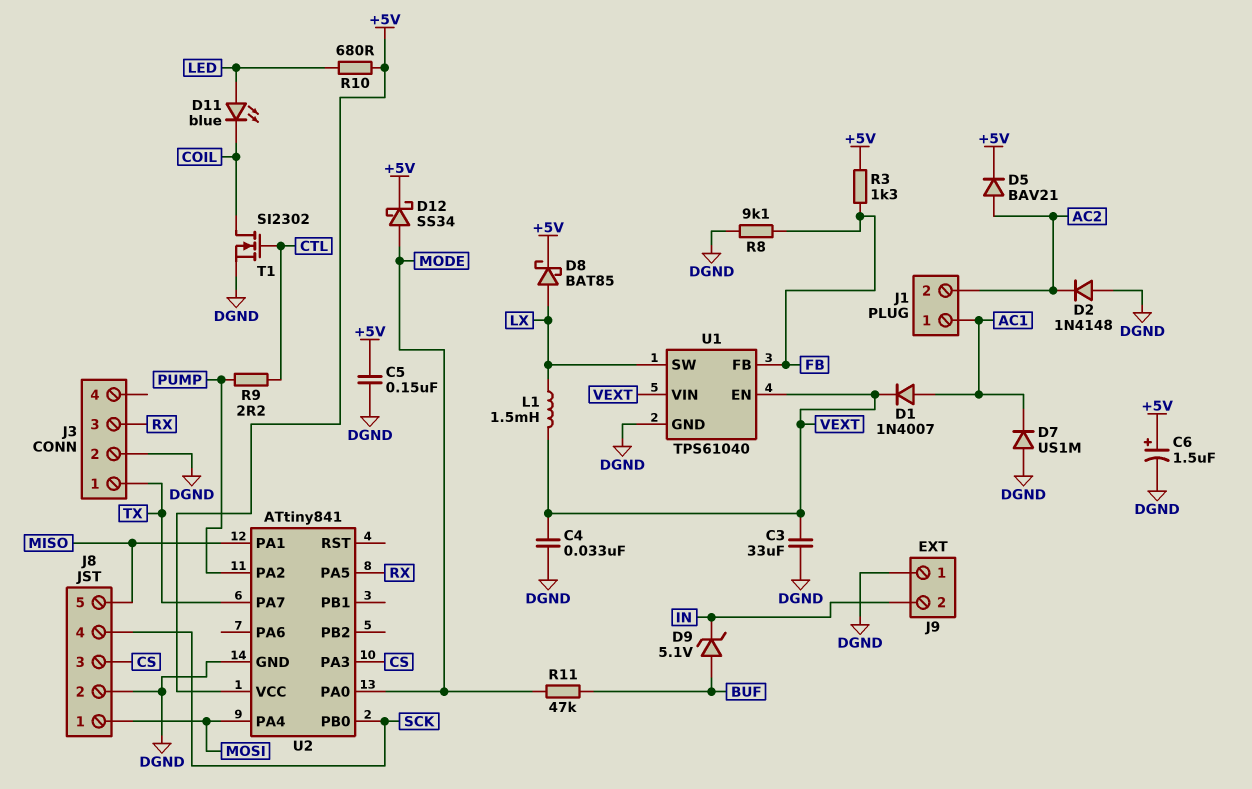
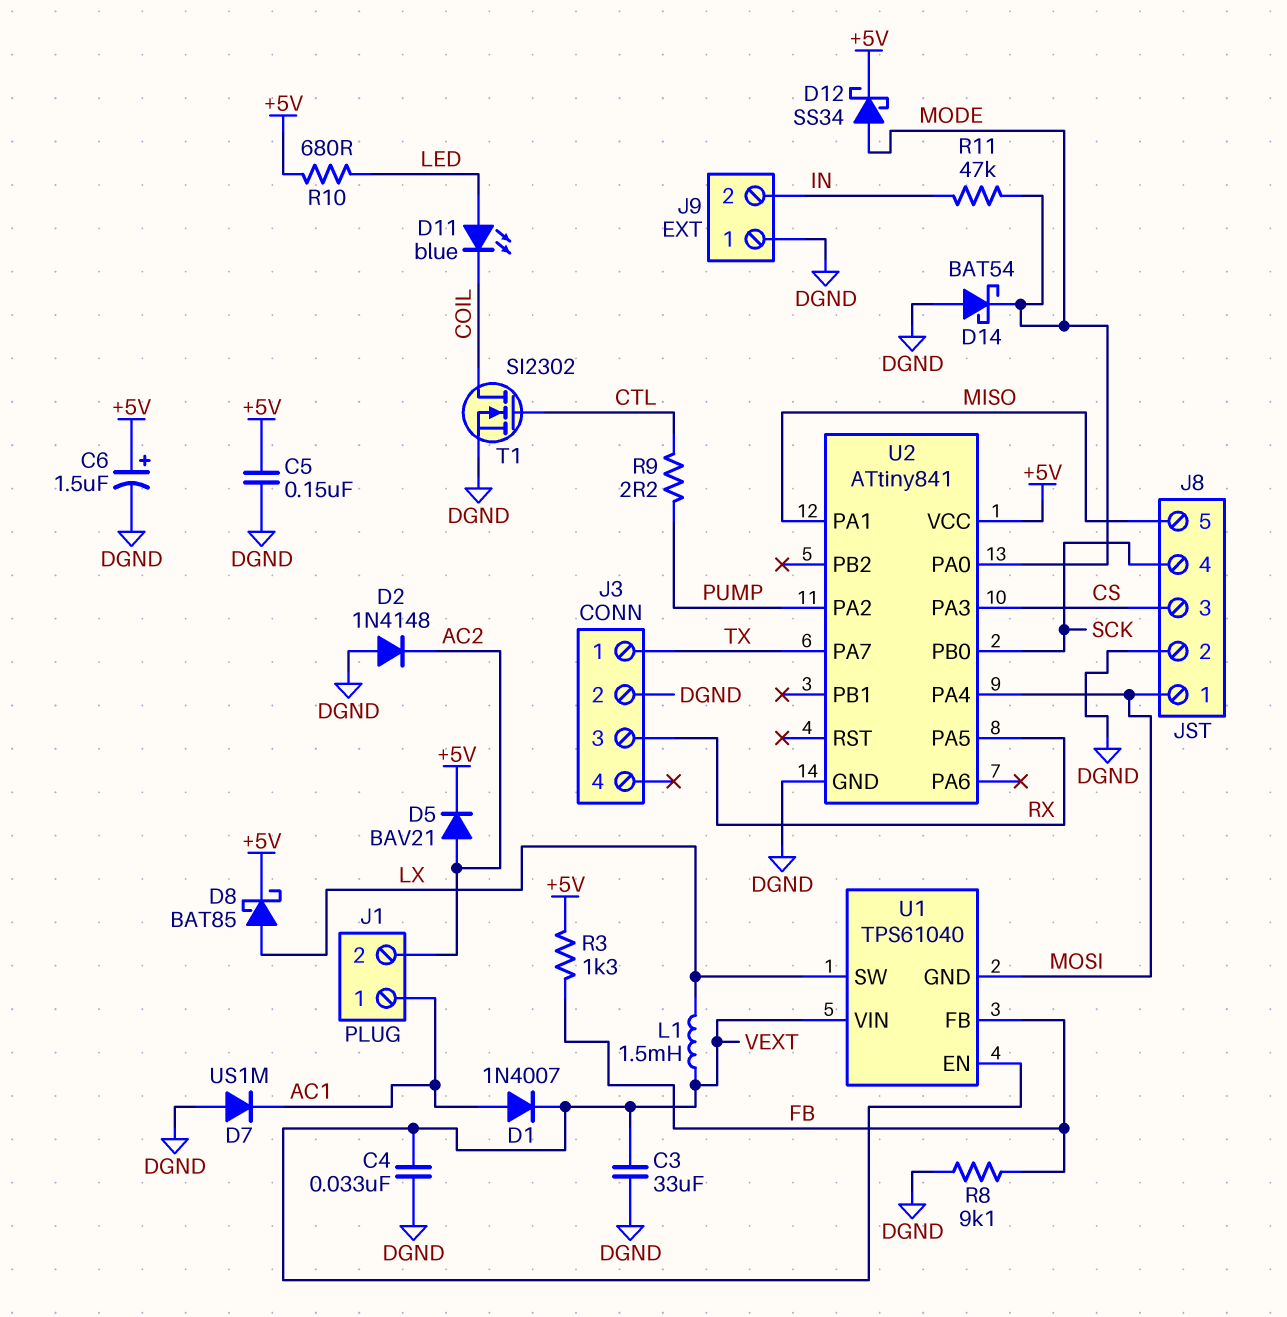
D9: zener 5.1V (A BUF, K IN) -> none
D14: none -> schottky BAT54 (A DGND, K MODE)
R11: 47k (BUF, MODE) -> 47k (IN, MODE)
U1 pin GND: DGND -> MOSI

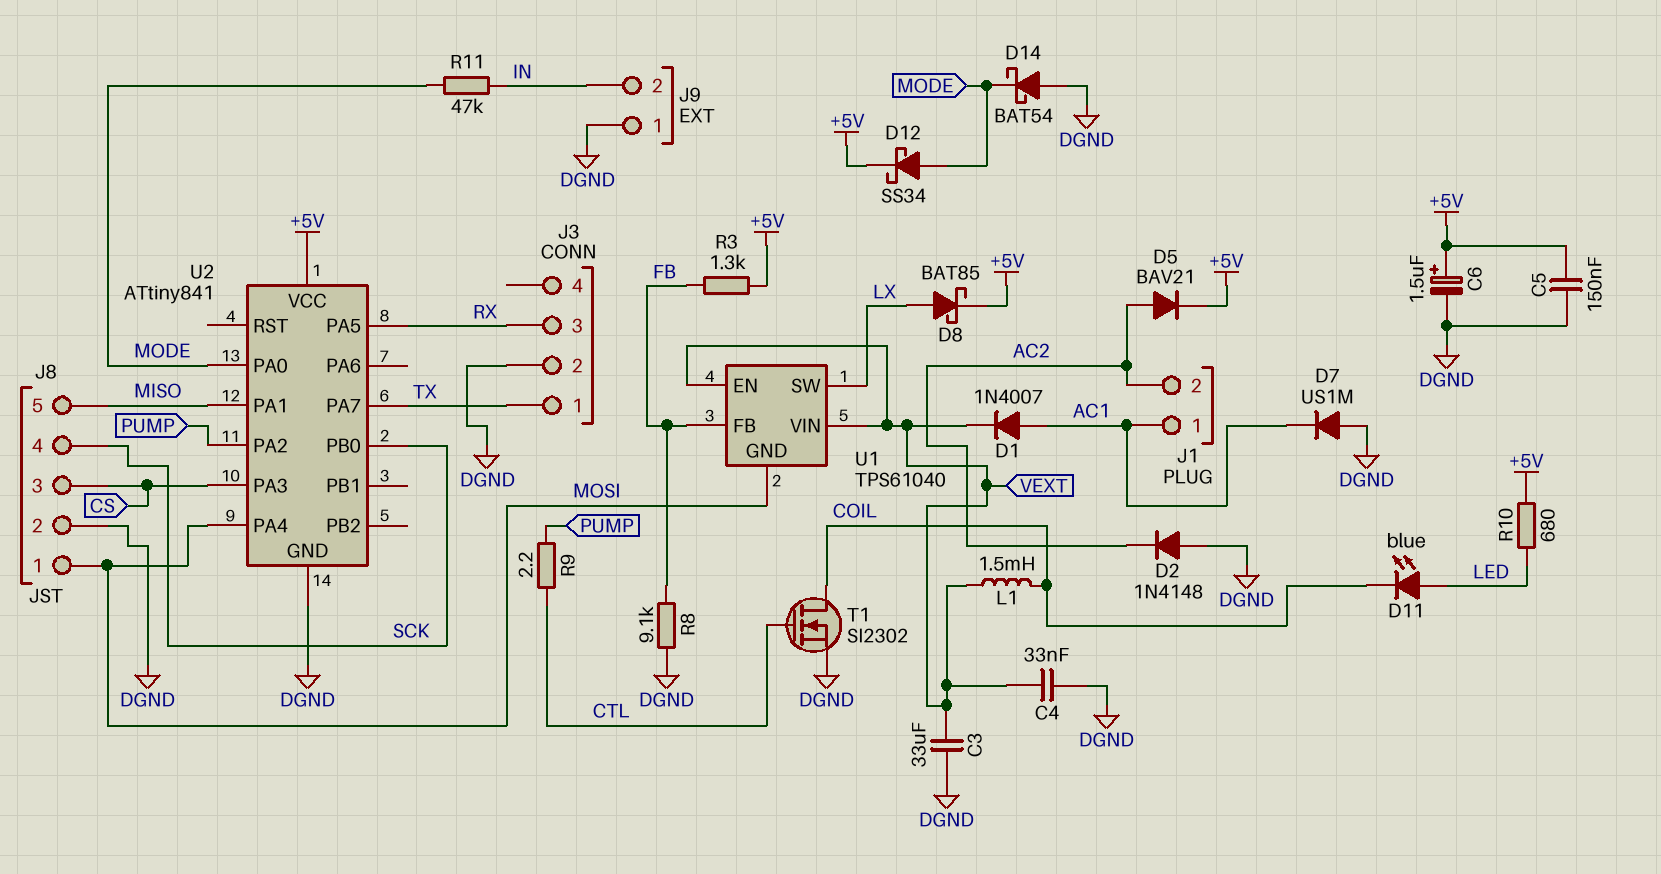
L1: 1.5mH (LX, VEXT) -> 1.5mH (COIL, VEXT)

